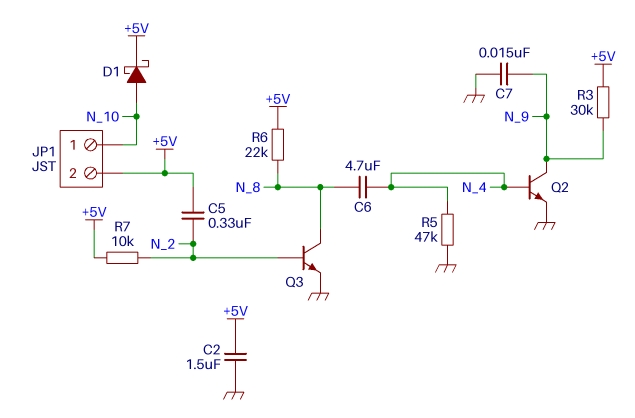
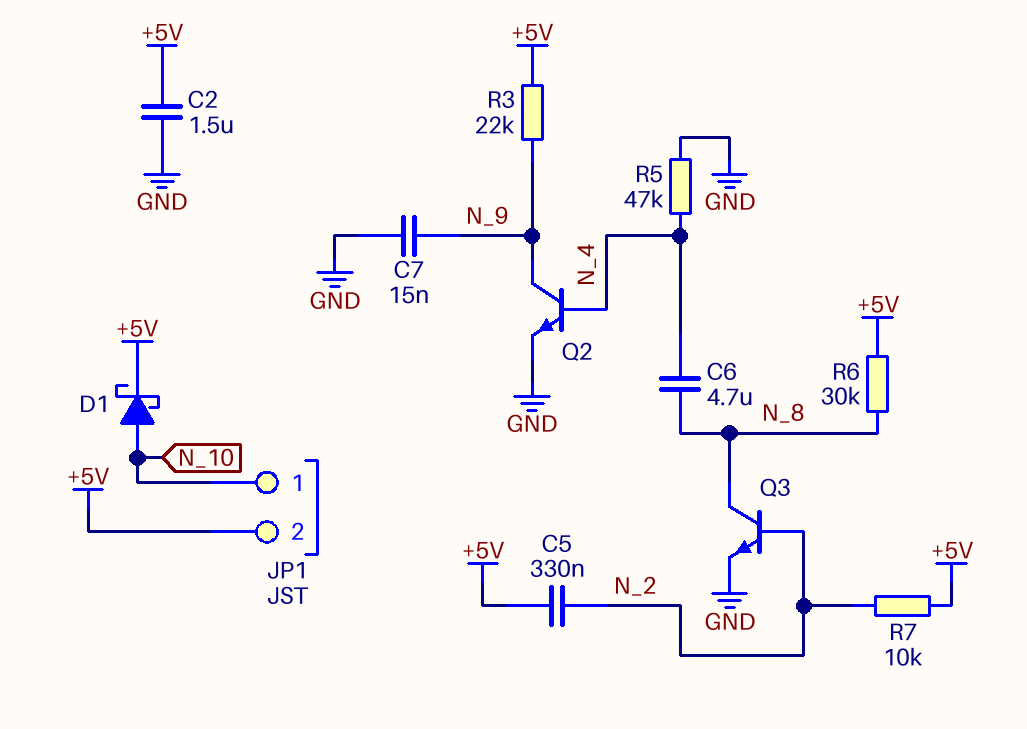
R3: 30k (+5V, N_9) -> 22k (+5V, N_9)
R6: 22k (+5V, N_8) -> 30k (+5V, N_8)

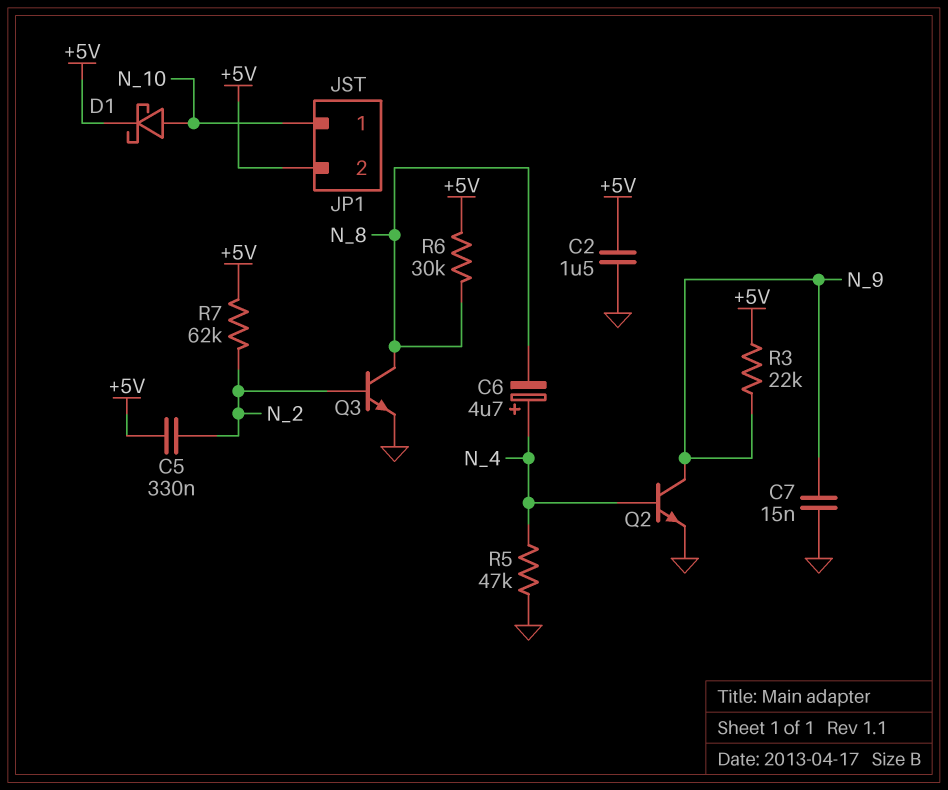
C6: 4.7uF (N_4, N_8) -> 4.7uF (plus N_4, minus N_8)
R7: 10k (+5V, N_2) -> 62k (+5V, N_2)

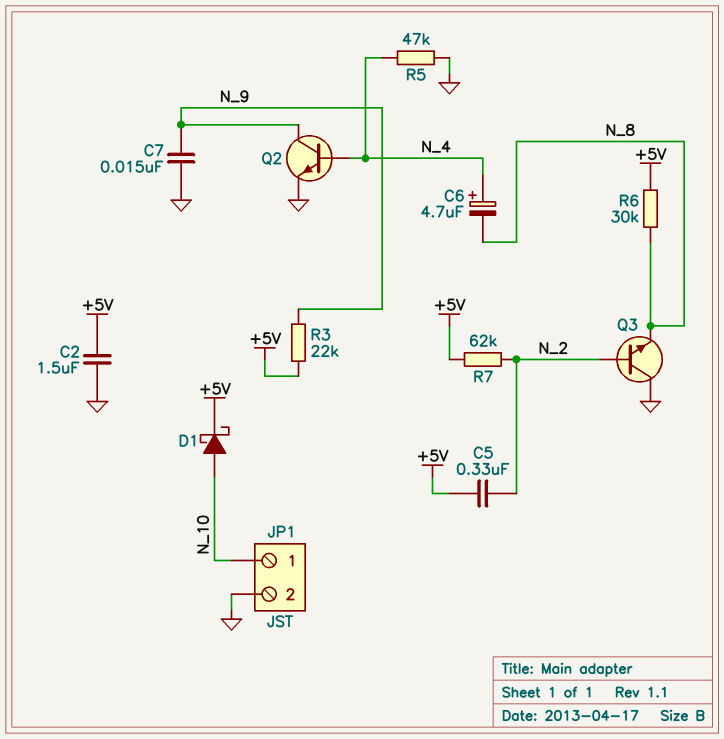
JP1 pin 2: +5V -> GND
Q3: NPN (B N_2, C N_8, E GND) -> NPN (B N_2, C GND, E N_8)

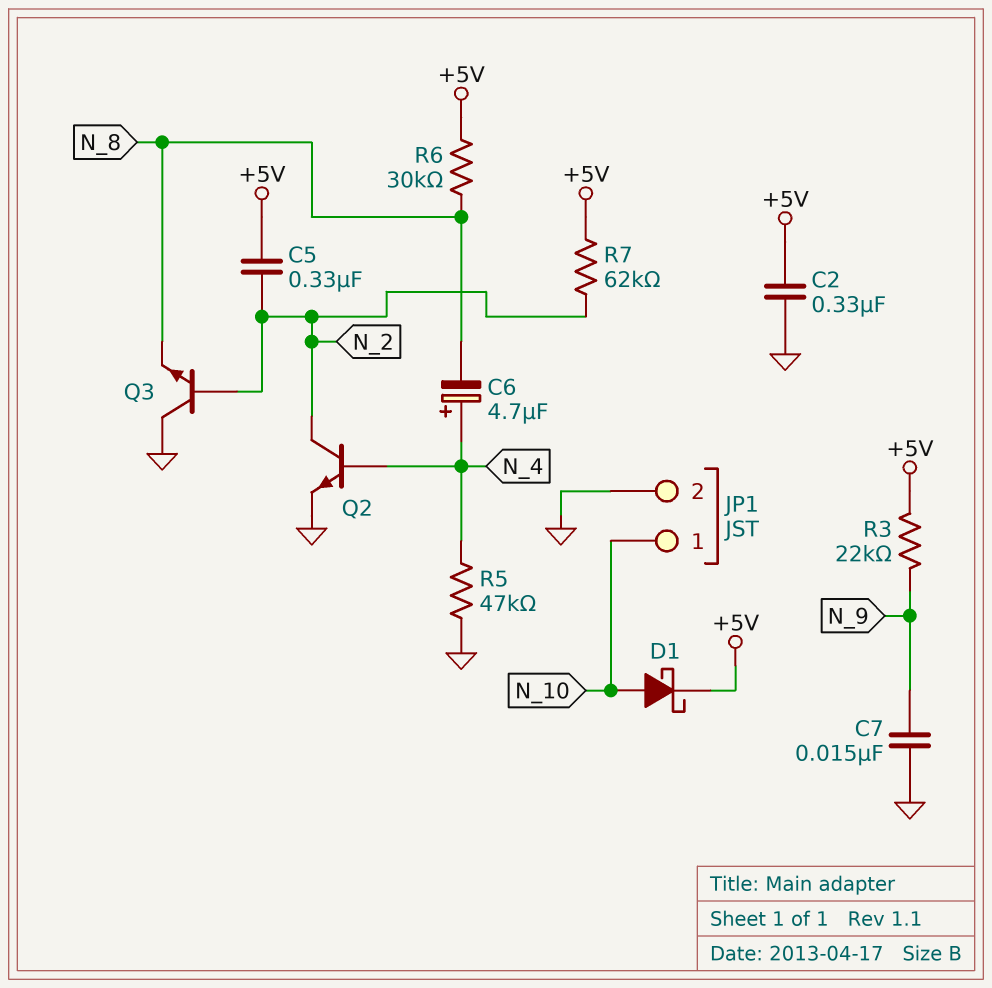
C2: 1.5uF (+5V, GND) -> 330nF (+5V, GND)
Q2: NPN (B N_4, C N_9, E GND) -> NPN (B N_4, C N_2, E GND)

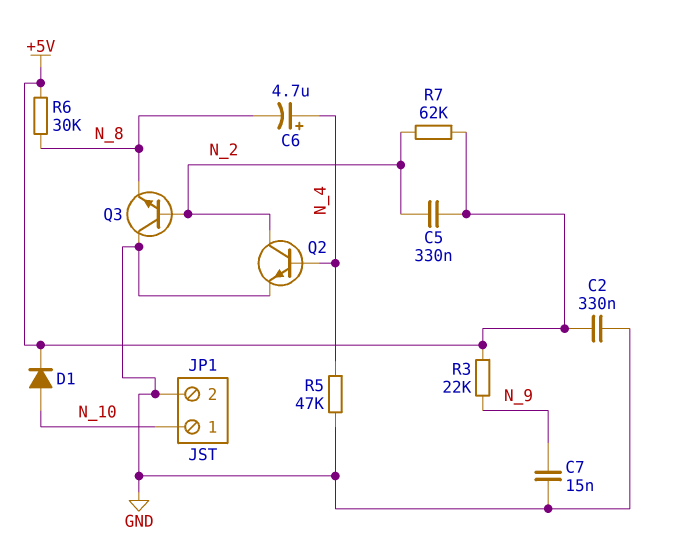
D1: schottky (A N_10, K +5V) -> diode (A N_10, K +5V)

